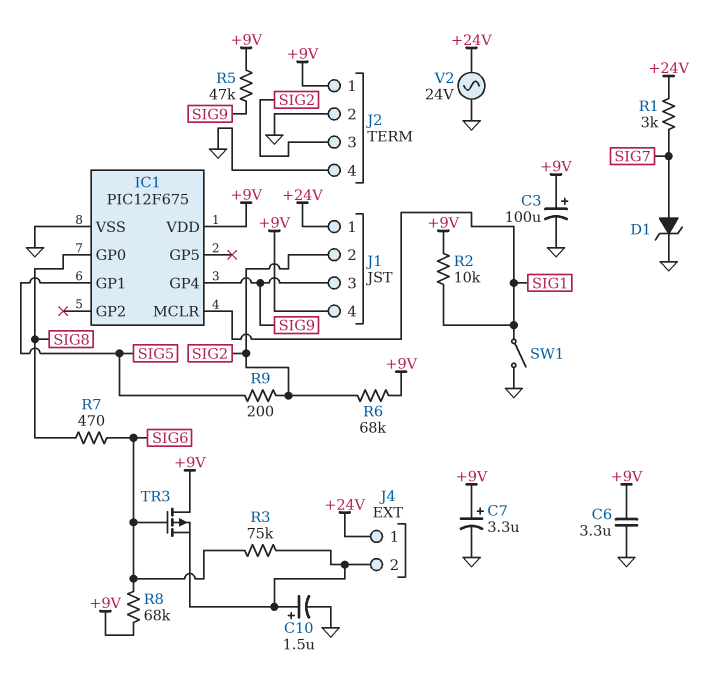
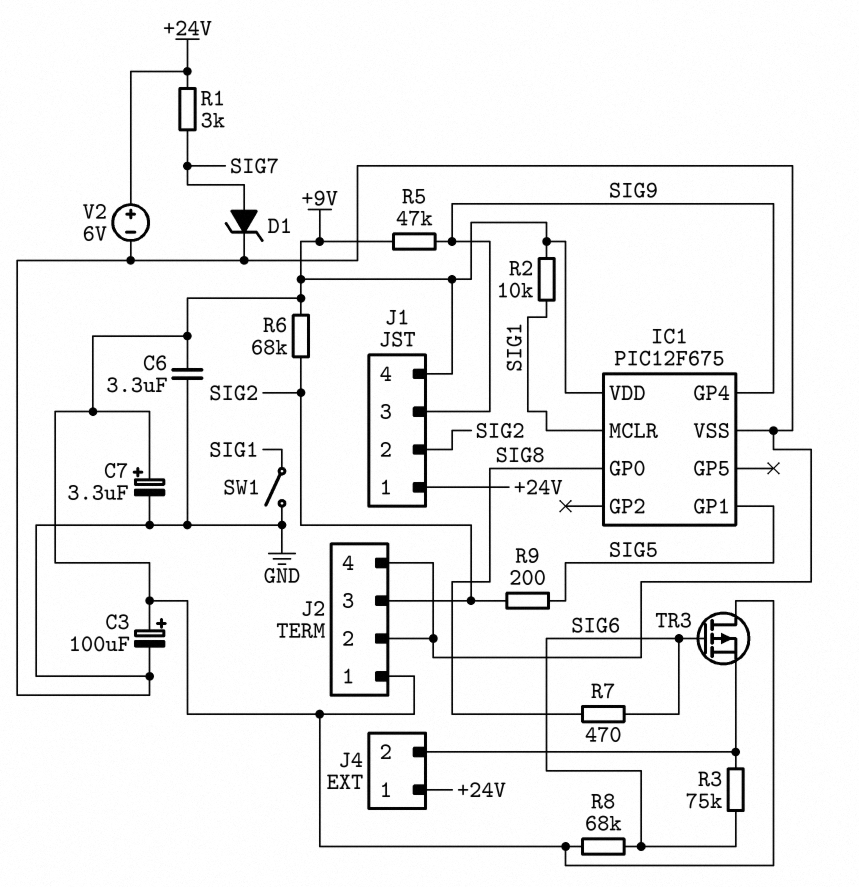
C10: 1.5uF (plus J4/2, minus GND) -> none
V2: AC 24V (+24V, GND) -> 6V (plus +24V, minus GND)

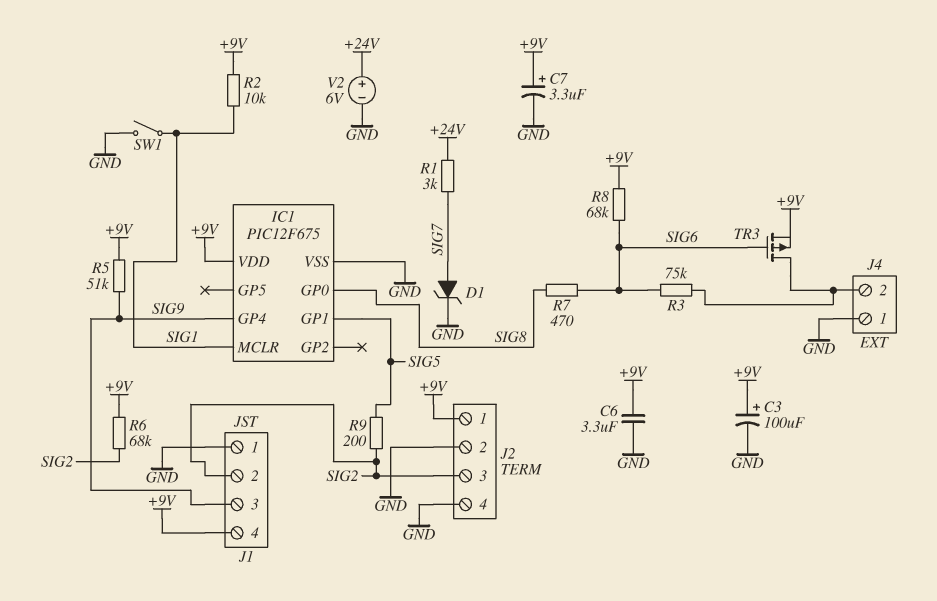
J1 pin 1: +24V -> GND
J4 pin 1: +24V -> GND
R5: 47k (+9V, SIG9) -> 51k (+9V, SIG9)
TR3: PMOS (G SIG6, D +9V, S J4/2) -> PMOS (G SIG6, D J4/2, S +9V)

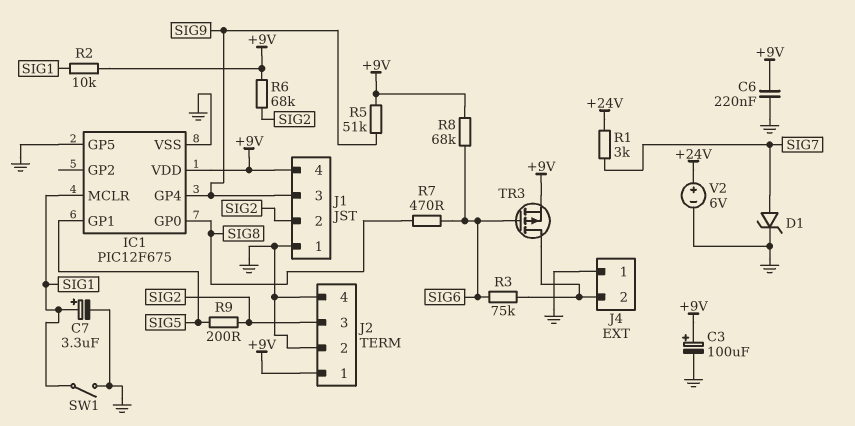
C6: 3.3uF (+9V, GND) -> 220nF (+9V, GND)
C7: 3.3uF (plus +9V, minus GND) -> 3.3uF (plus SIG1, minus GND)
IC1 pin GP5: none -> GND

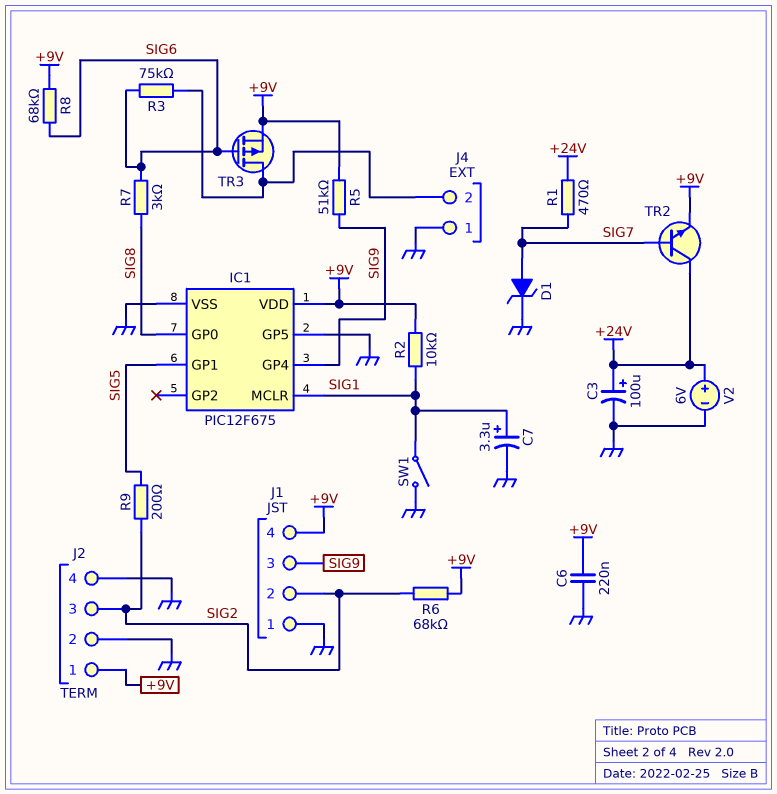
C3: 100uF (plus +9V, minus GND) -> 100uF (plus +24V, minus GND)
R1: 3k (+24V, SIG7) -> 470 (+24V, SIG7)
R7: 470 (SIG6, SIG8) -> 3k (SIG6, SIG8)
TR2: none -> NPN (B SIG7, C +24V, E +9V)

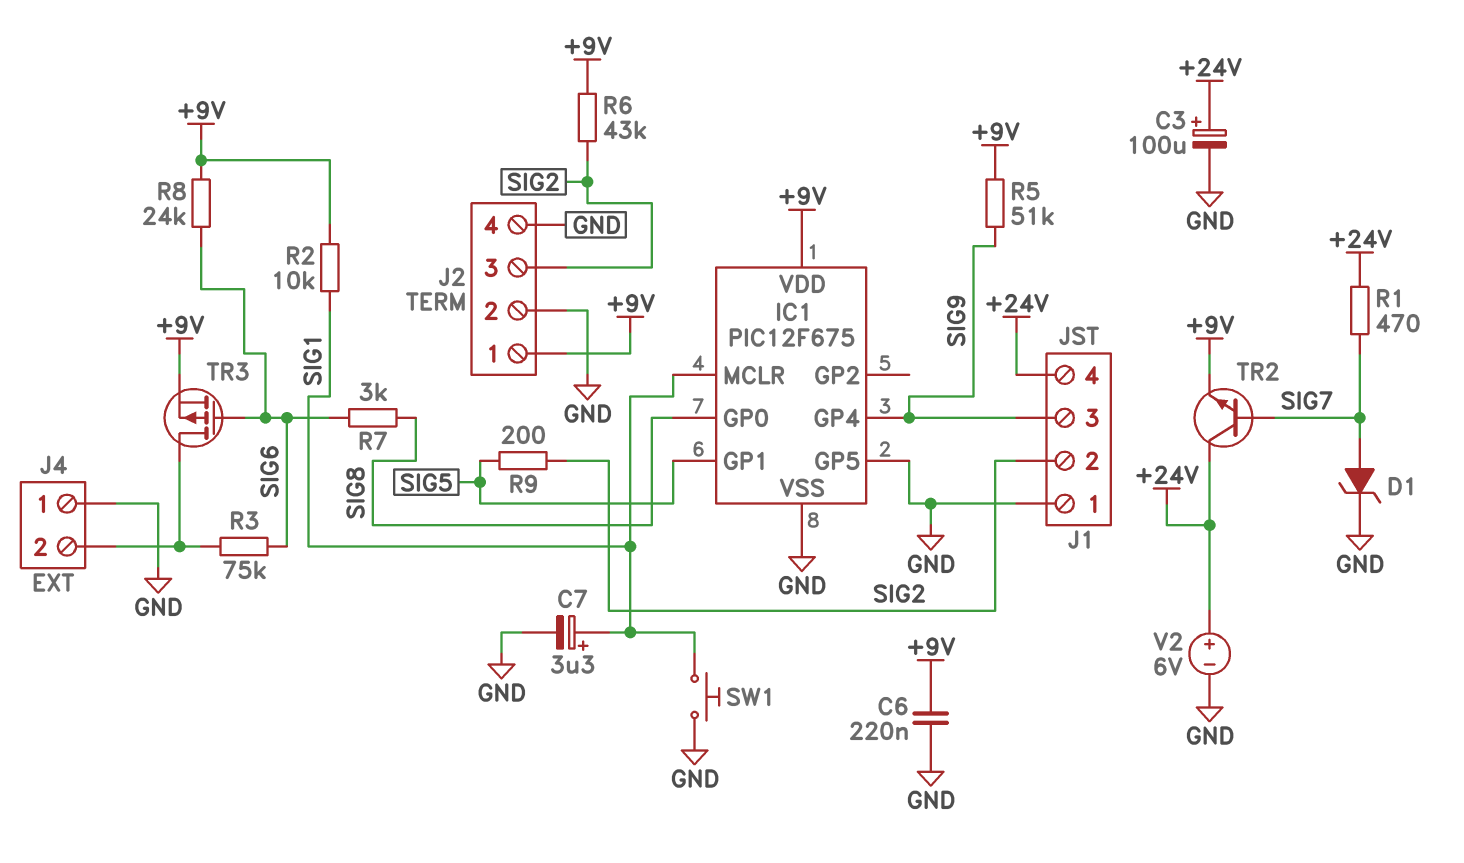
J1 pin 4: +9V -> +24V
R6: 68k (+9V, SIG2) -> 43k (+9V, SIG2)
R8: 68k (+9V, SIG6) -> 24k (+9V, SIG6)
SW1: switch (GND, SIG1) -> button (GND, SIG1)

